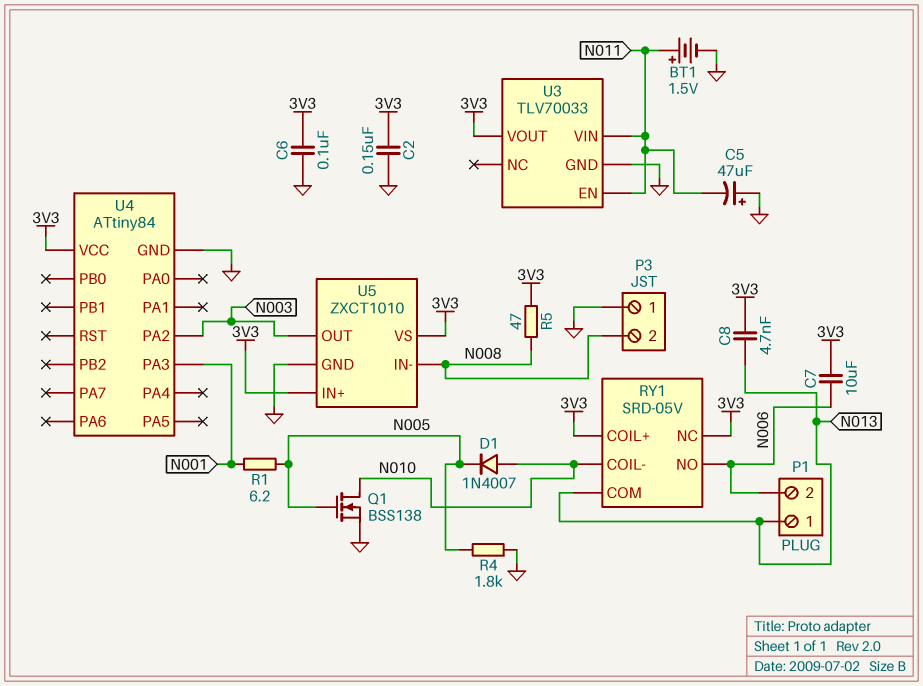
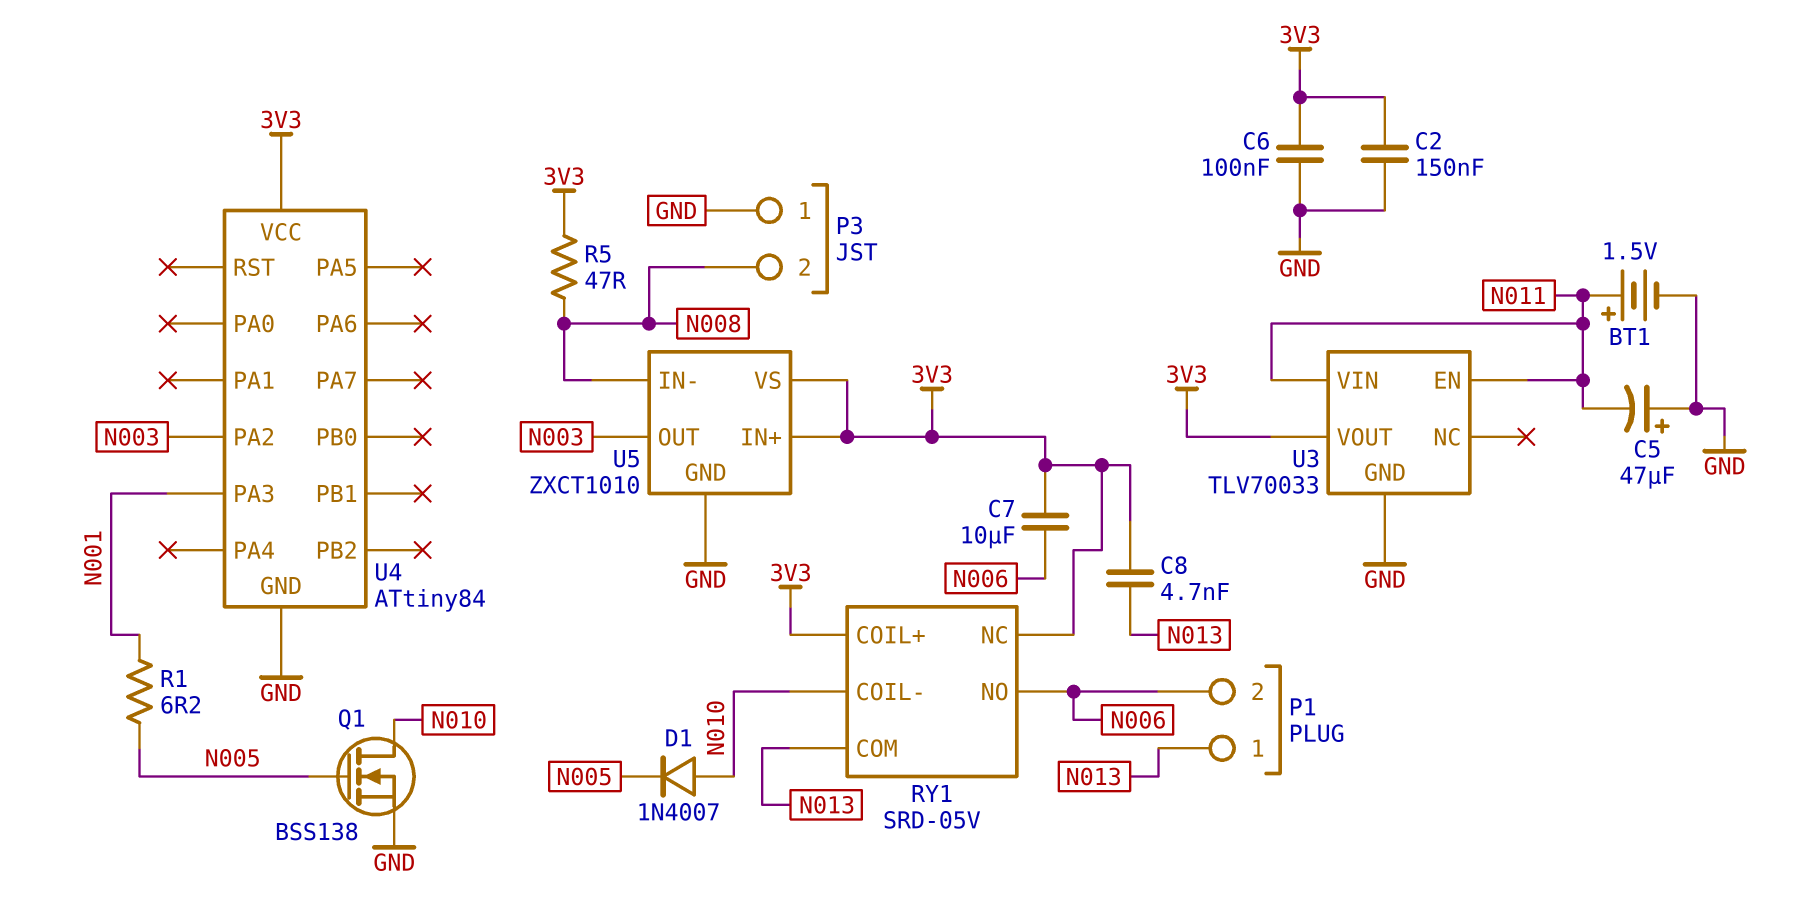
R4: 1.8k (GND, N005) -> none

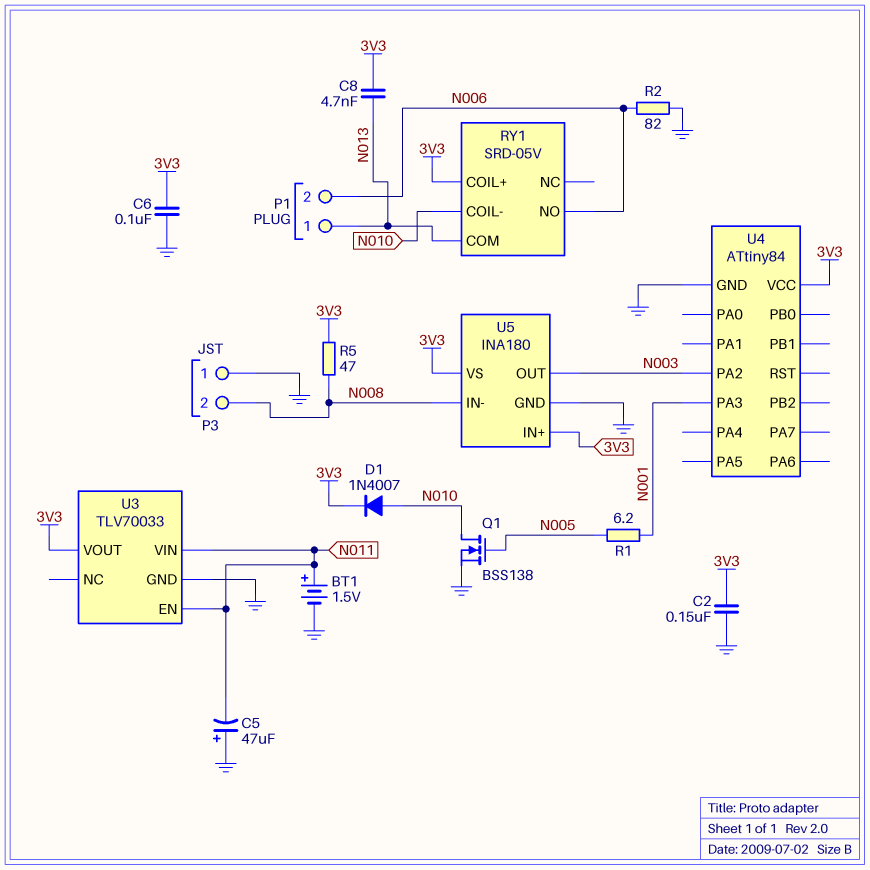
C7: 10uF (3V3, N006) -> none
D1: diode 1N4007 (A N010, K N005) -> diode 1N4007 (A N010, K 3V3)
R2: none -> 82 (GND, N006)
RY1 pin NC: 3V3 -> none
U5: ZXCT1010 -> INA180

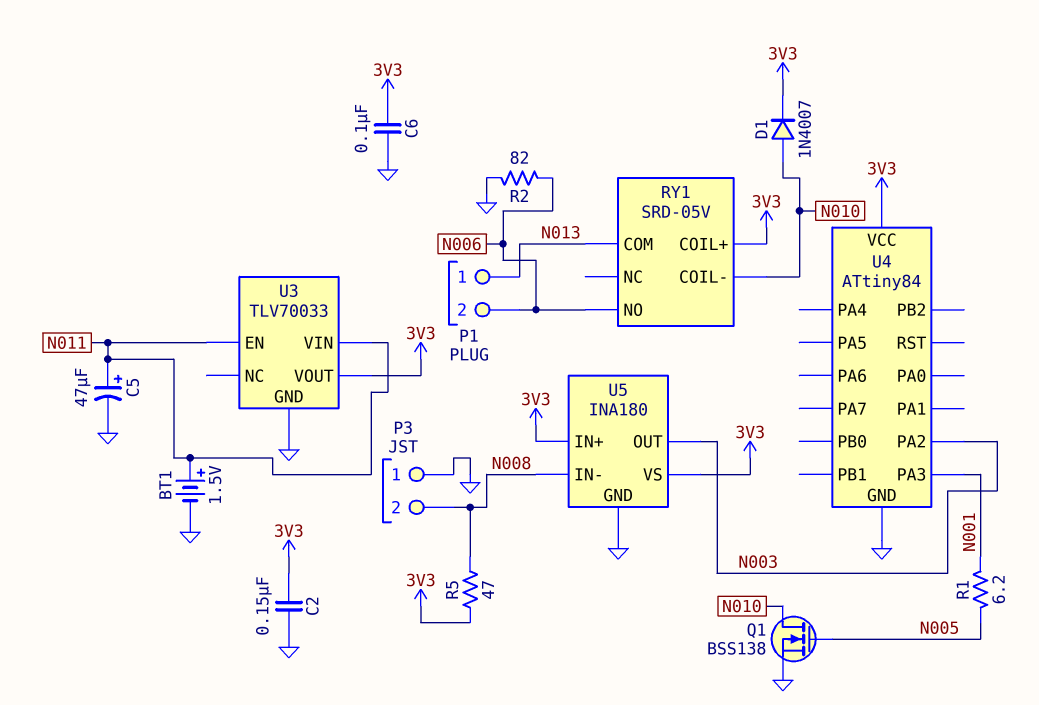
C5: 47uF (plus GND, minus N011) -> 47uF (plus N011, minus GND)
C8: 4.7nF (3V3, N013) -> none

